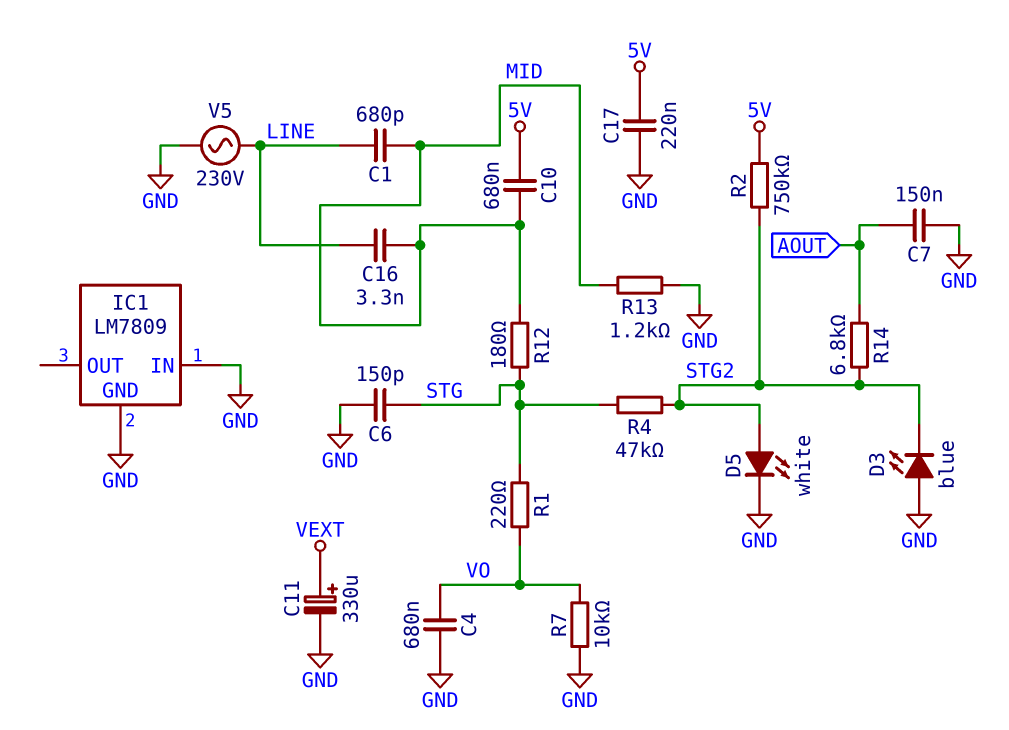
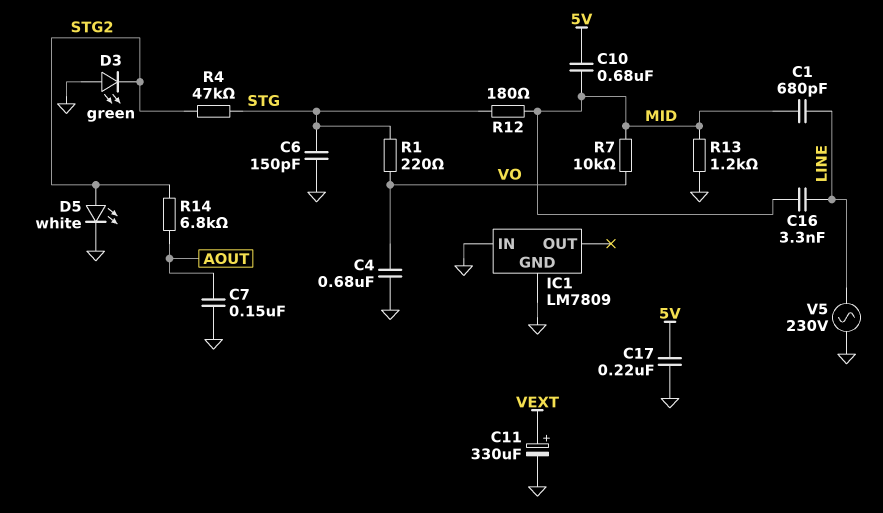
D3: LED blue (A GND, K STG2) -> LED green (A GND, K STG2)
R2: 750k (5V, STG2) -> none
R7: 10k (GND, VO) -> 10k (MID, VO)

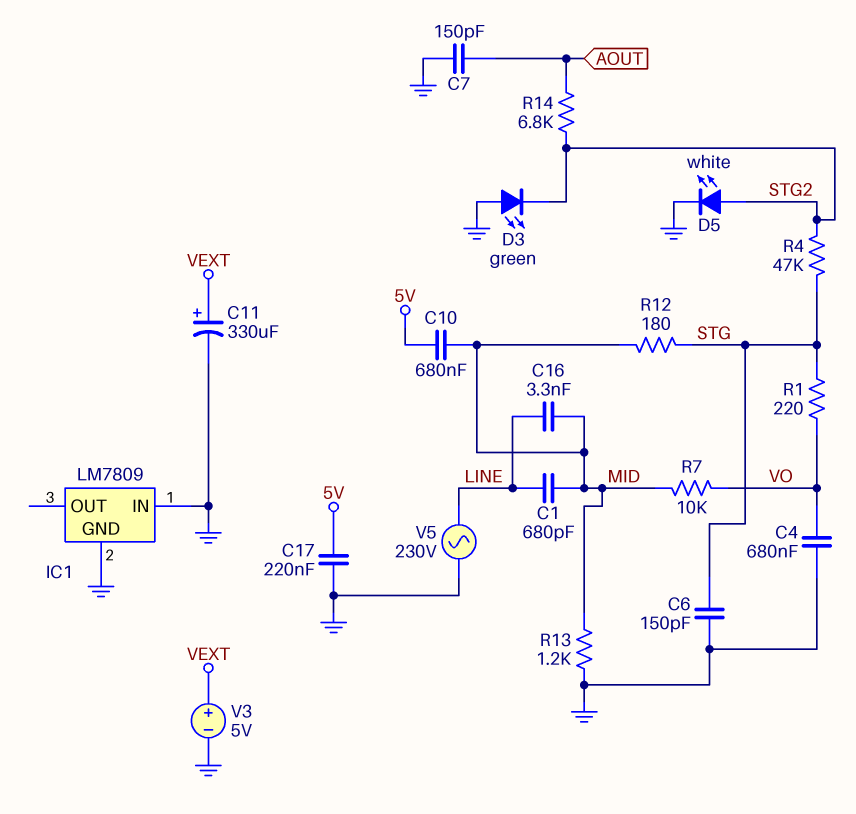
C7: 150nF (AOUT, GND) -> 150pF (AOUT, GND)
V3: none -> 5V (plus VEXT, minus GND)

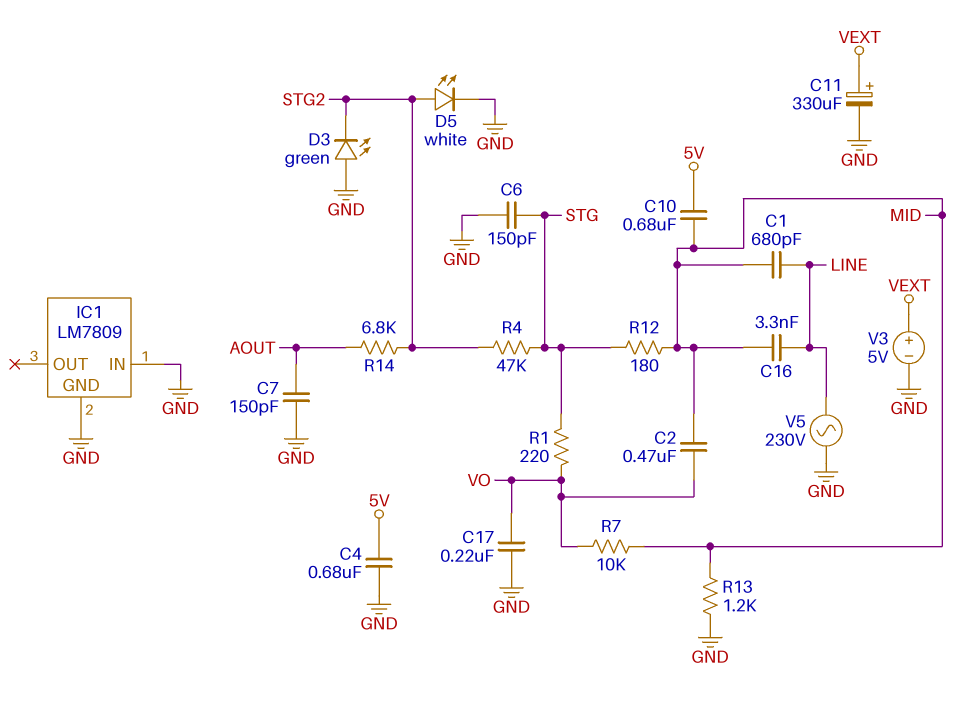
C2: none -> 470nF (MID, VO)
C4: 680nF (GND, VO) -> 680nF (5V, GND)
C17: 220nF (5V, GND) -> 220nF (GND, VO)

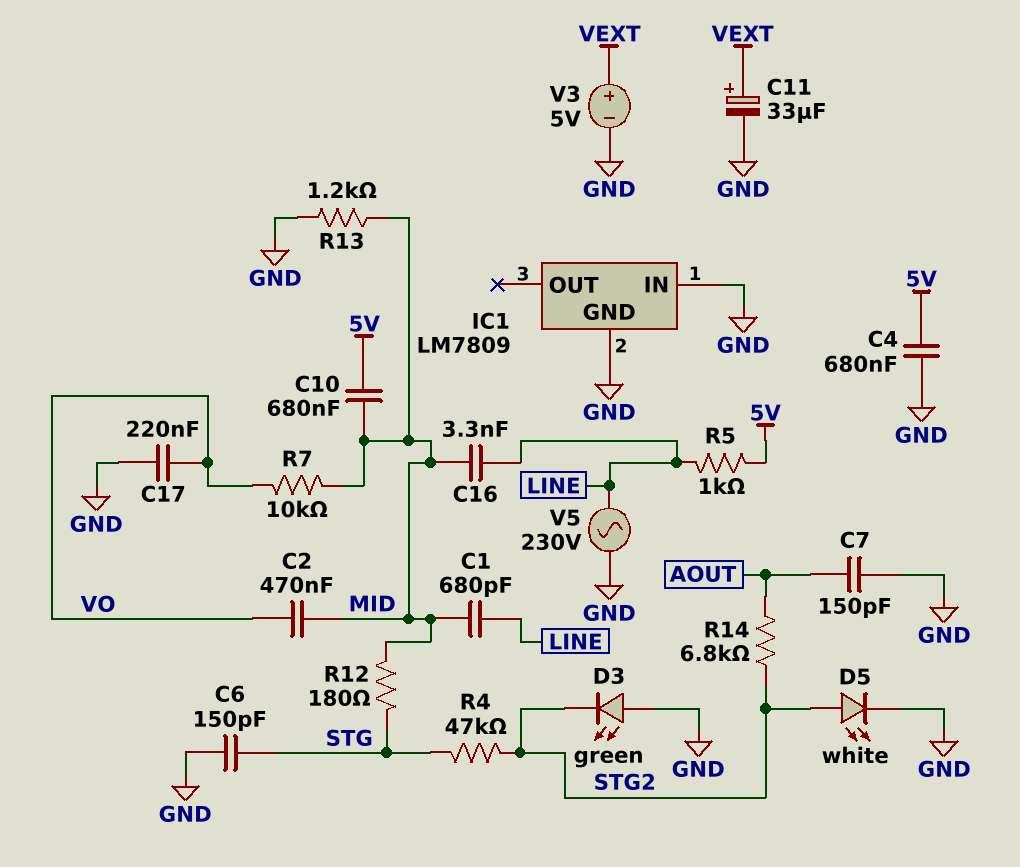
C11: 330uF (plus VEXT, minus GND) -> 33uF (plus VEXT, minus GND)
R1: 220 (STG, VO) -> none
R5: none -> 1k (5V, LINE)

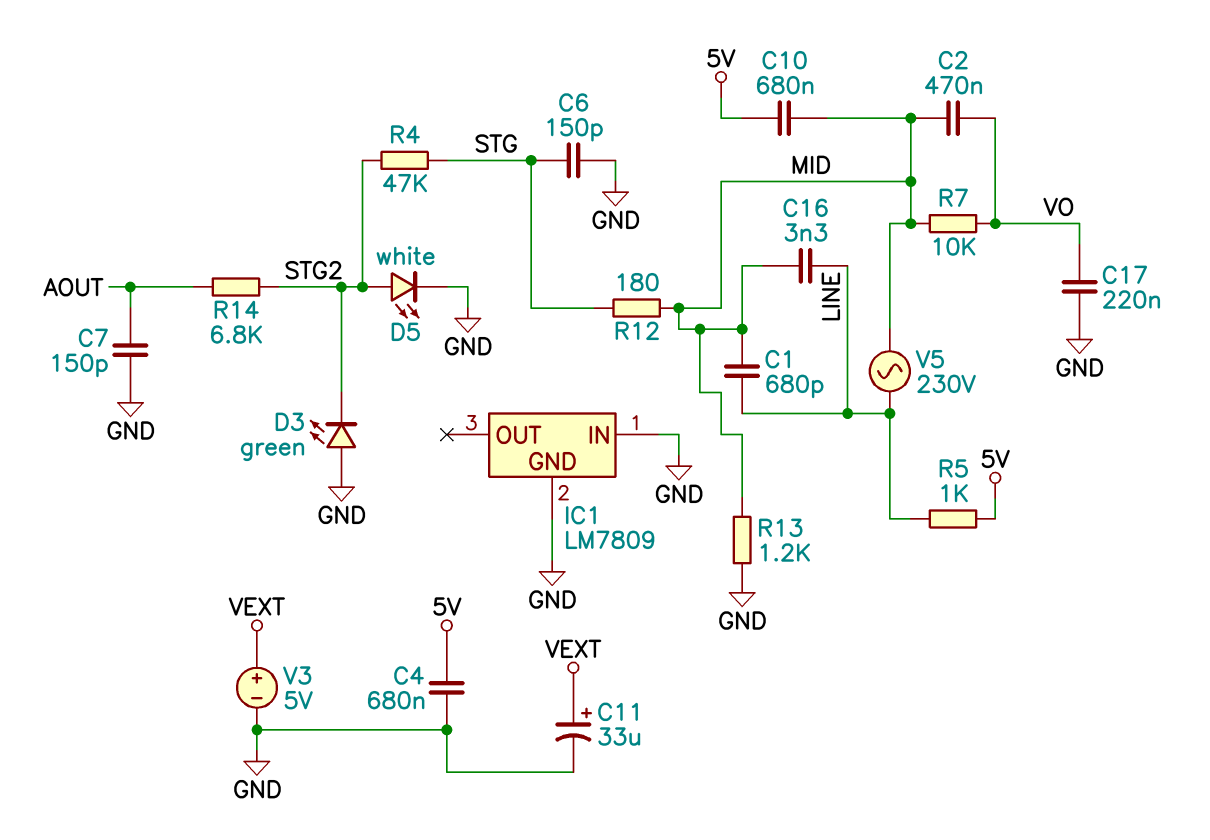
V5: AC 230V (GND, LINE) -> AC 230V (LINE, MID)

